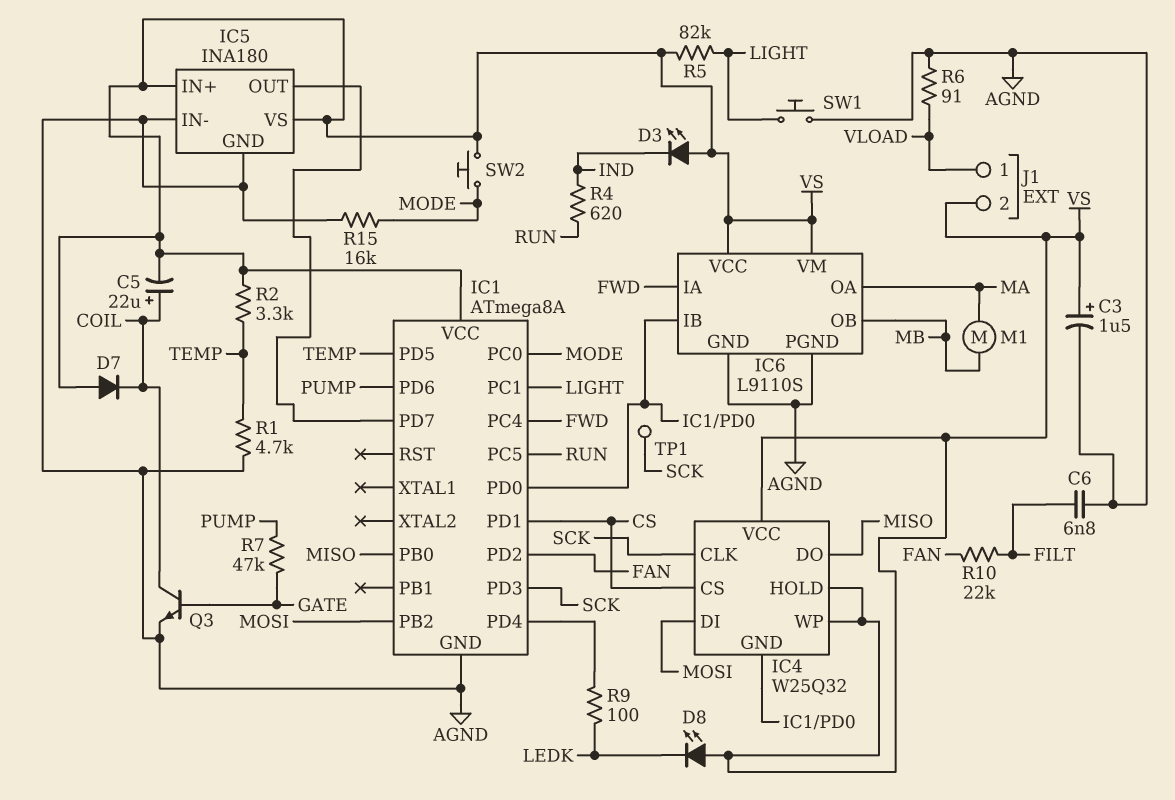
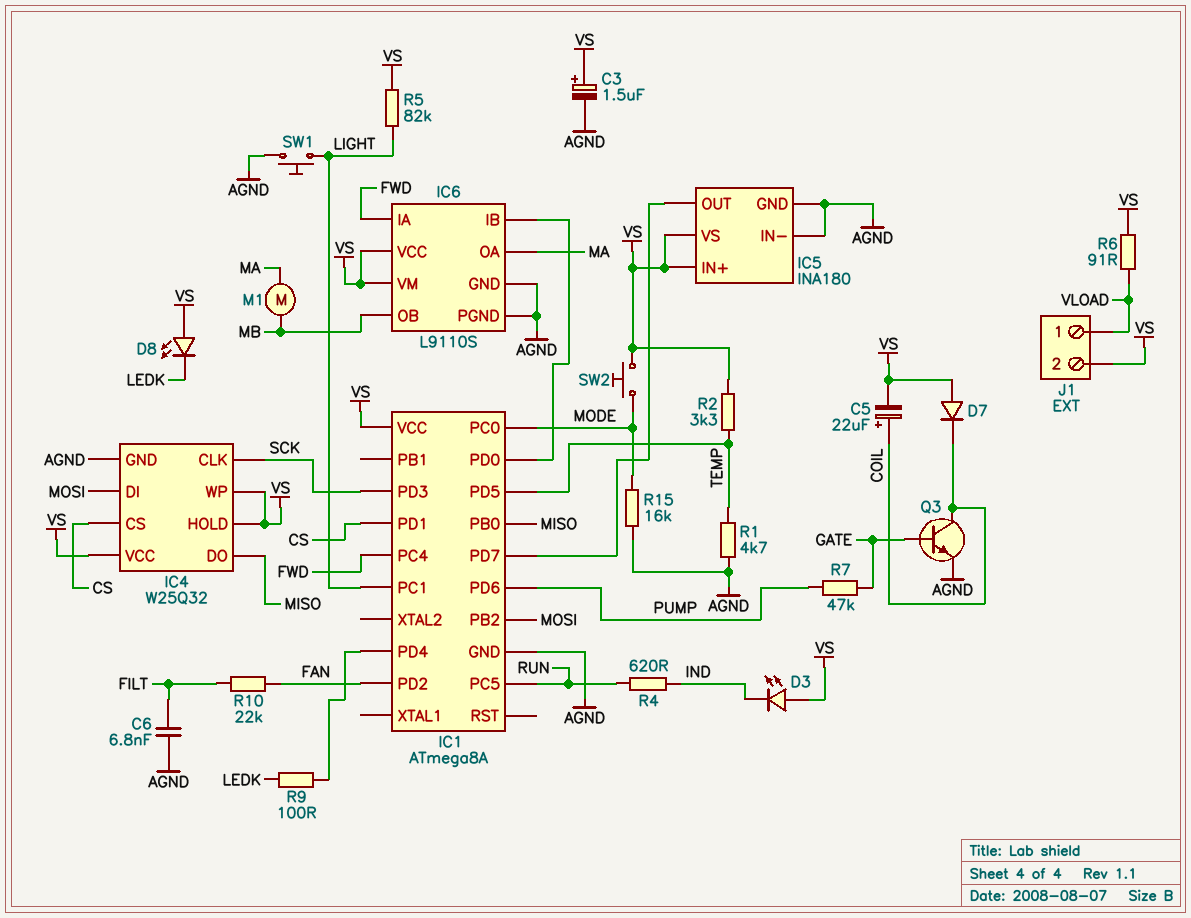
IC4 pin GND: IC1/PD0 -> AGND
R6: 91 (AGND, VLOAD) -> 91 (VLOAD, VS)
TP1: test point (SCK) -> none

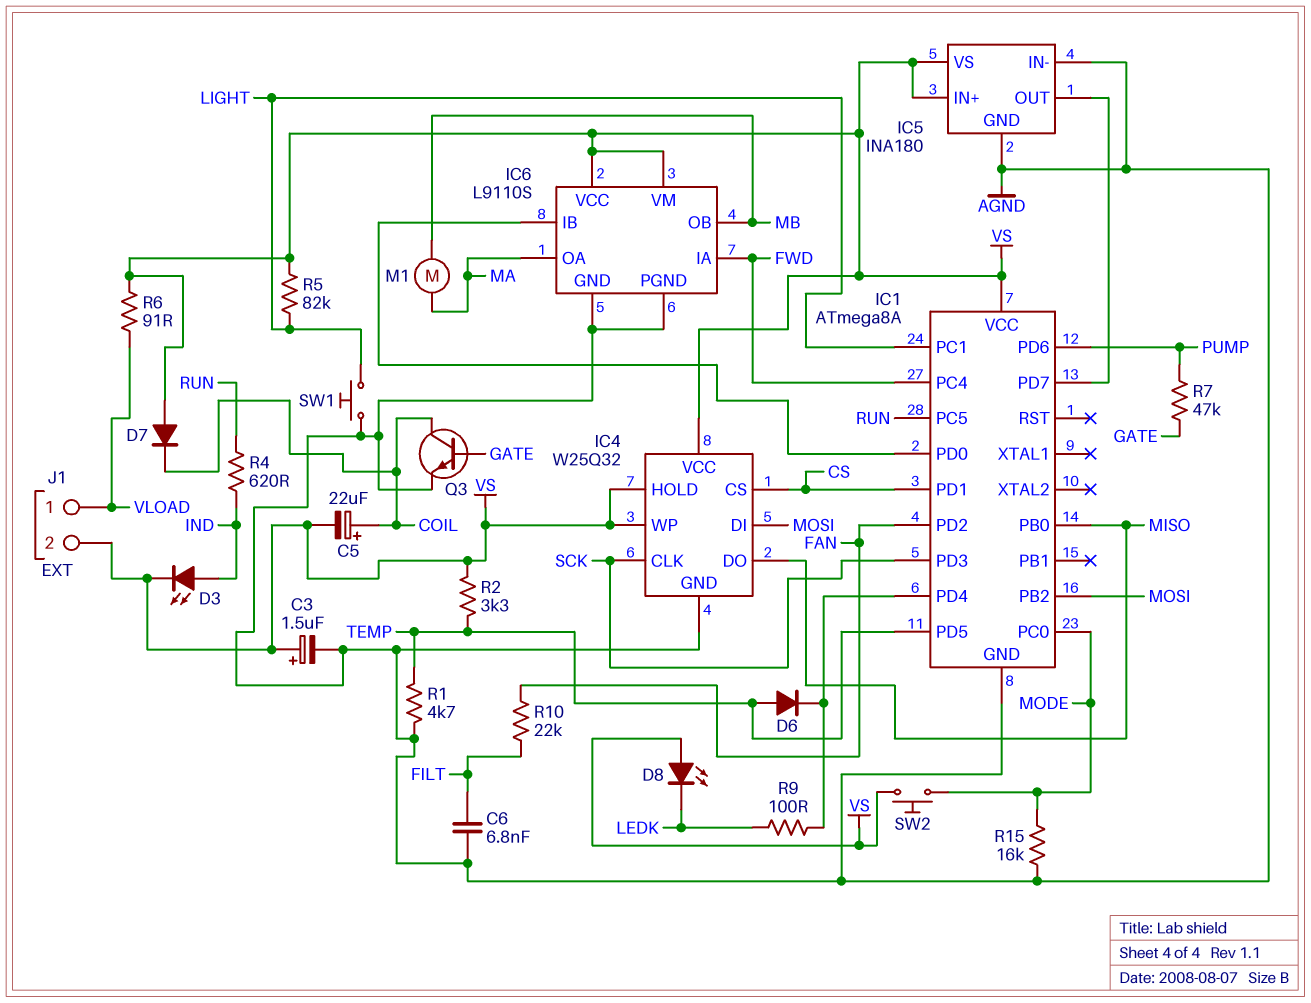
D3: LED (A VS, K IND) -> LED (A IND, K VS)
D6: none -> diode (A TEMP, K IC1/PD4)

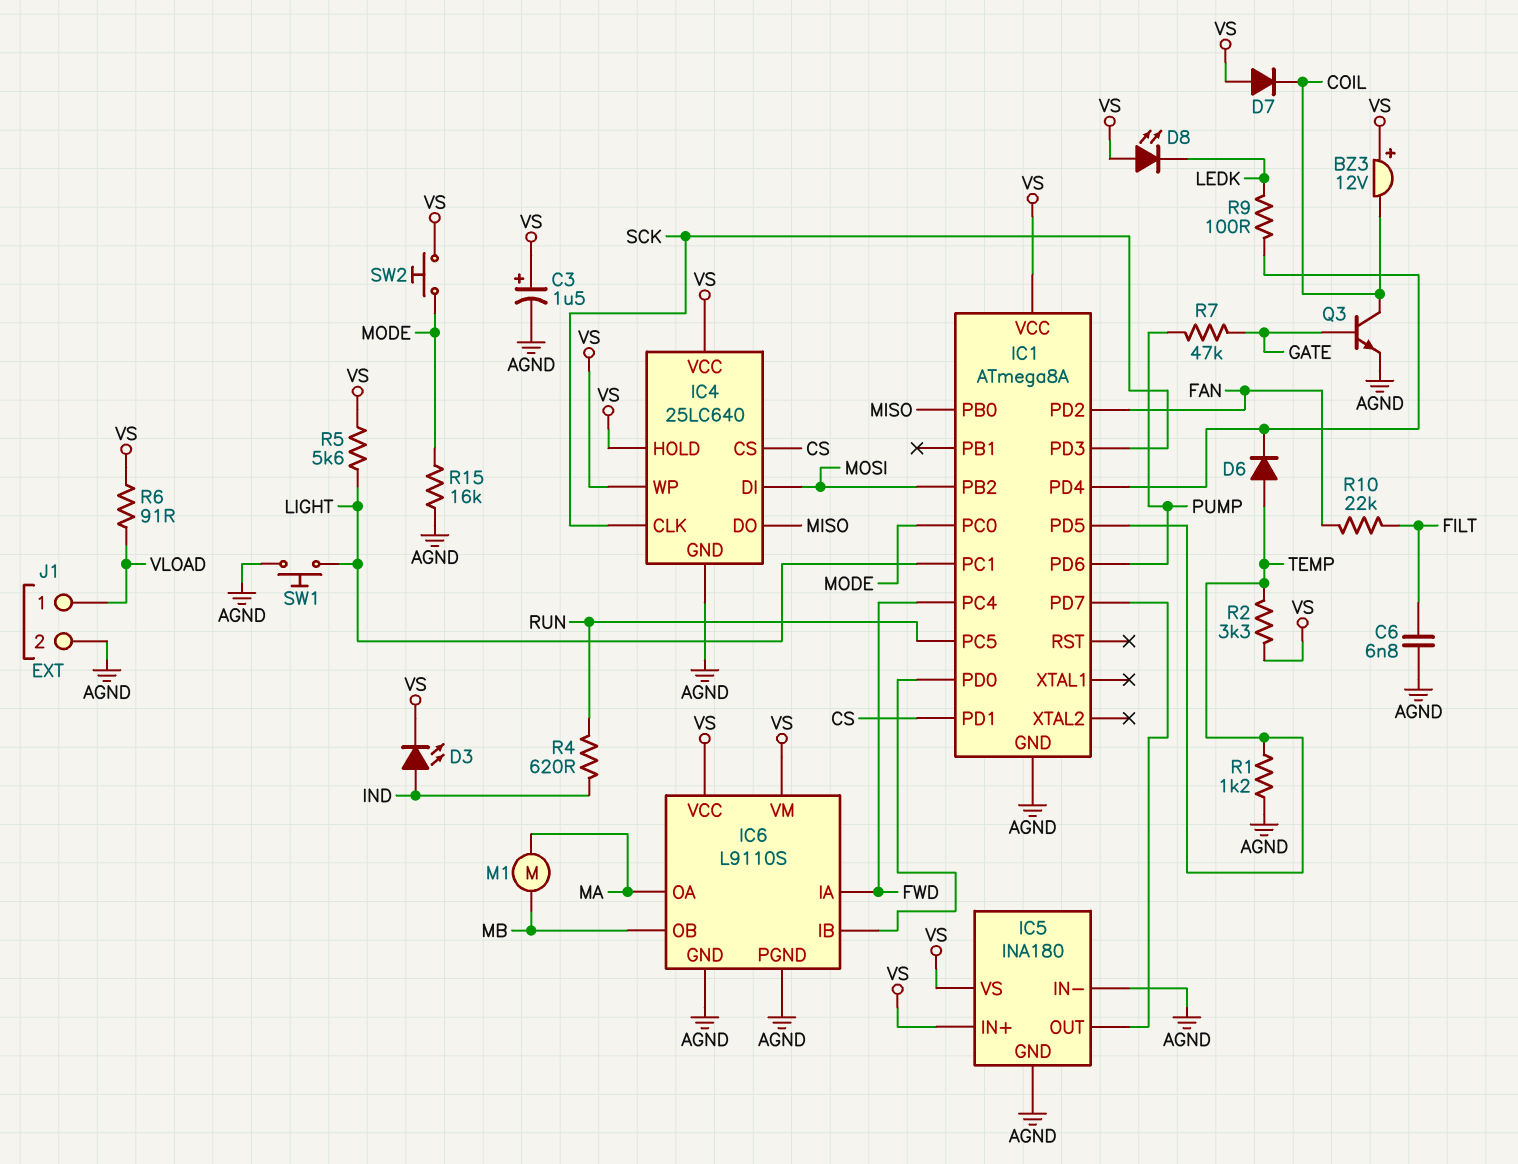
BZ3: none -> buzzer 12V (plus VS, minus COIL)
C5: 22uF (plus COIL, minus VS) -> none
IC4: W25Q32 -> 25LC640
J1 pin 2: VS -> AGND
R1: 4.7k (AGND, TEMP) -> 1.2k (AGND, TEMP)
R5: 82k (LIGHT, VS) -> 5.6k (LIGHT, VS)

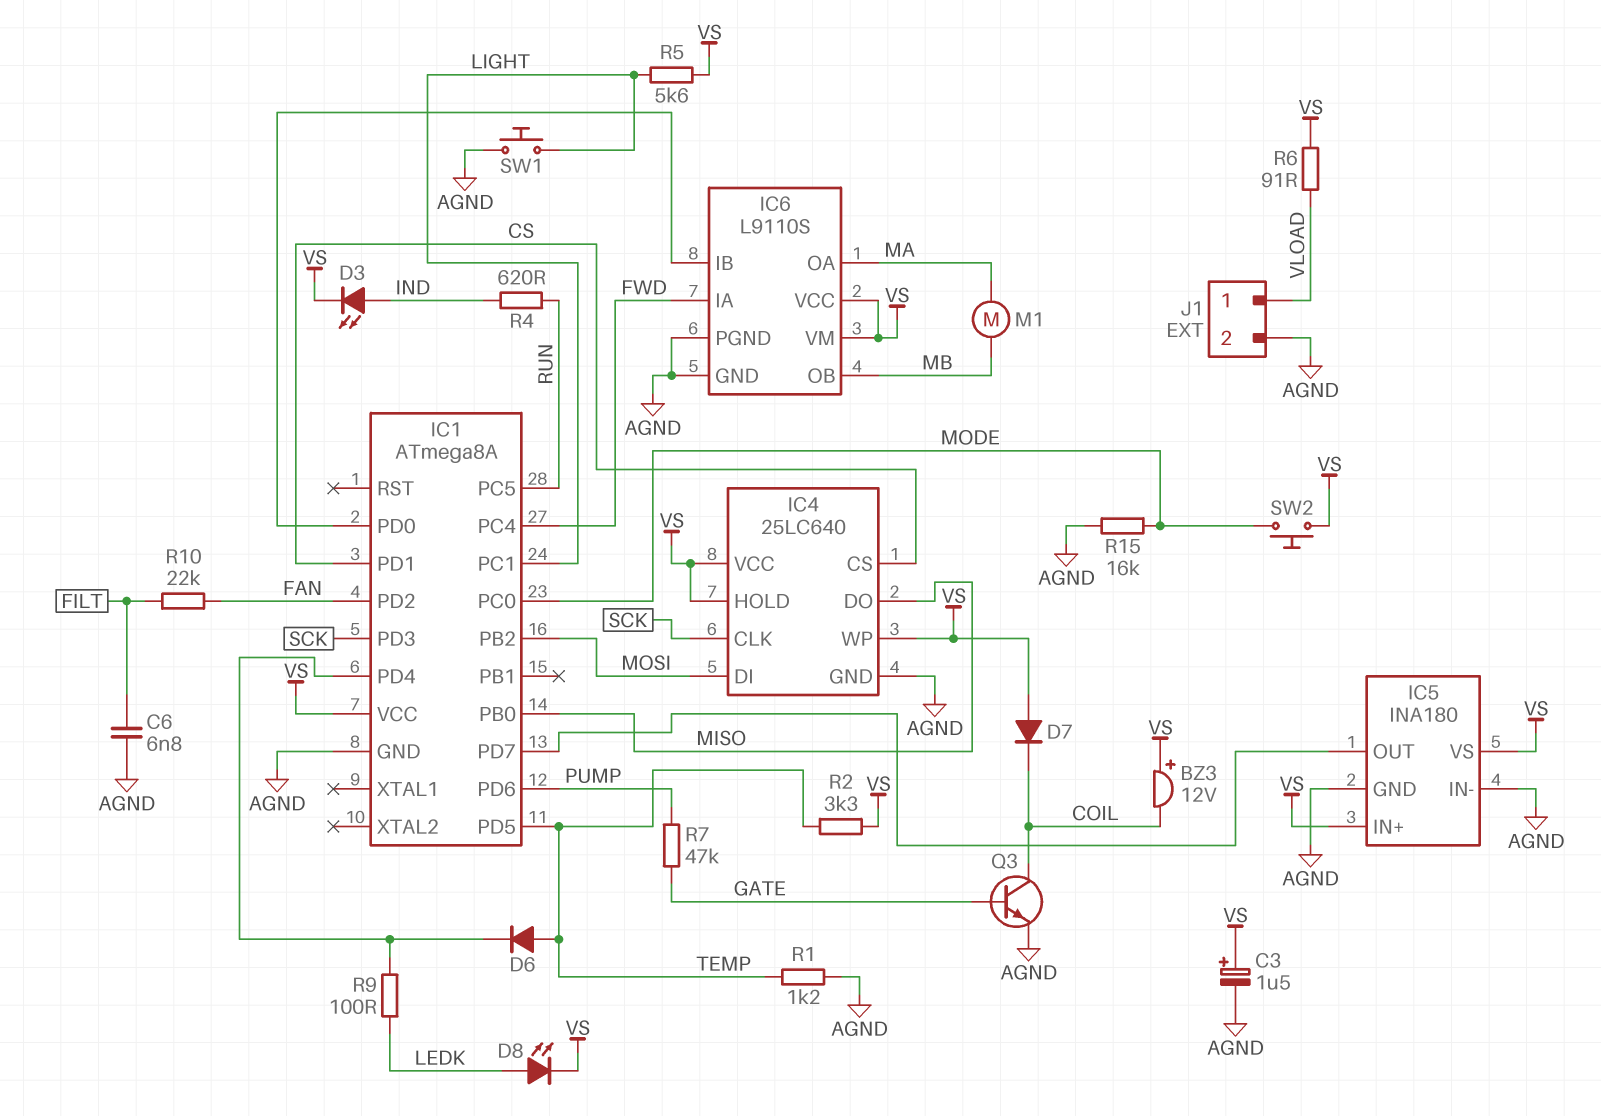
D8: LED (A VS, K LEDK) -> LED (A LEDK, K VS)

